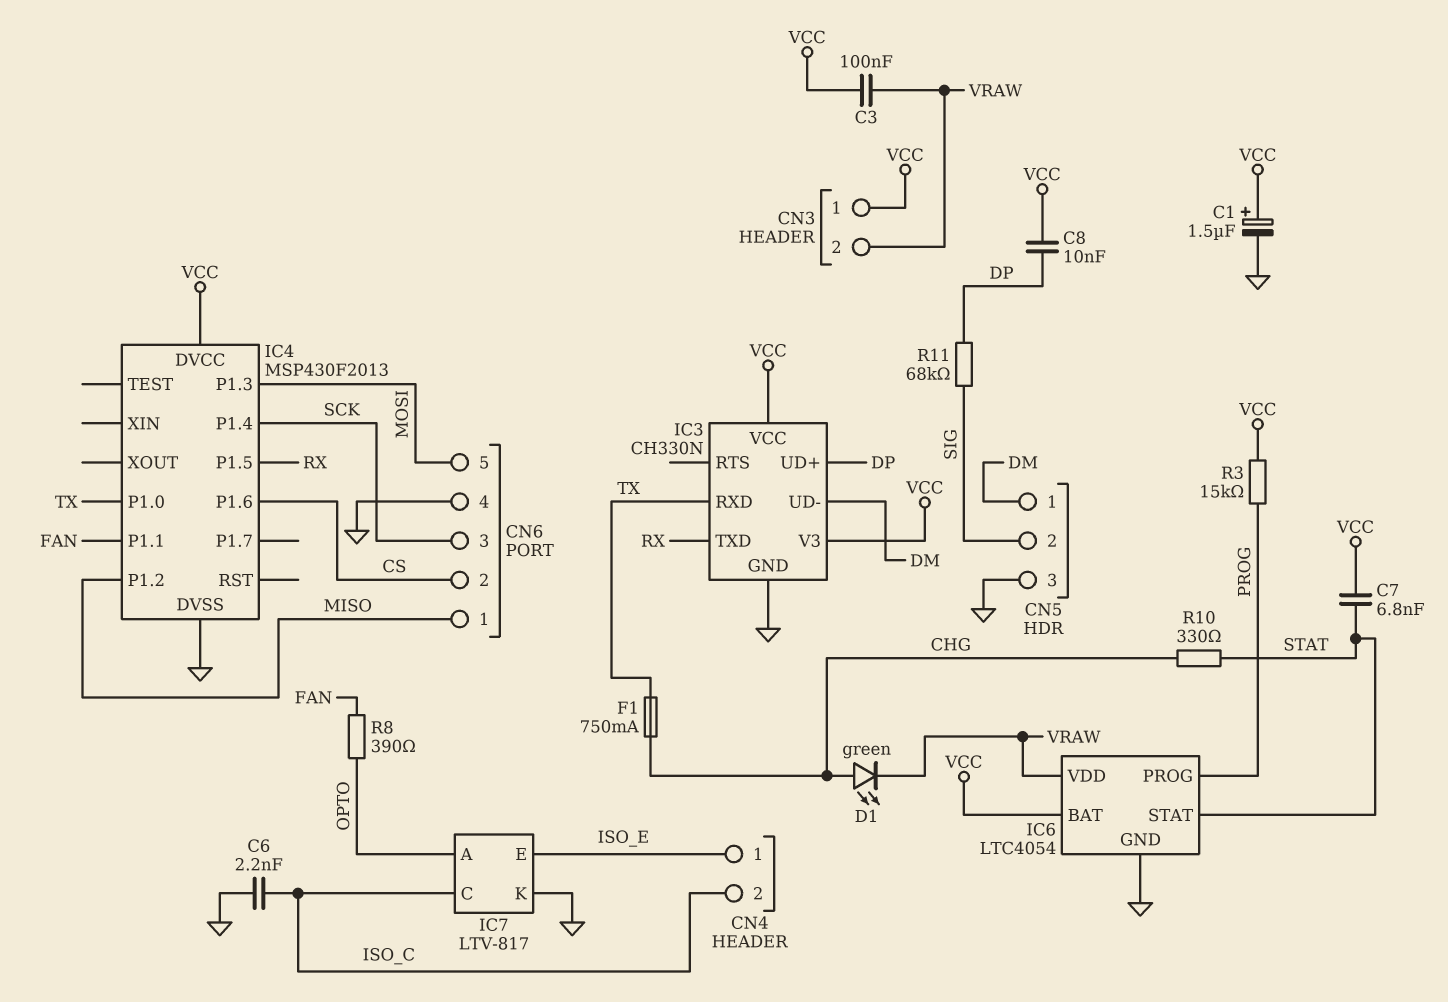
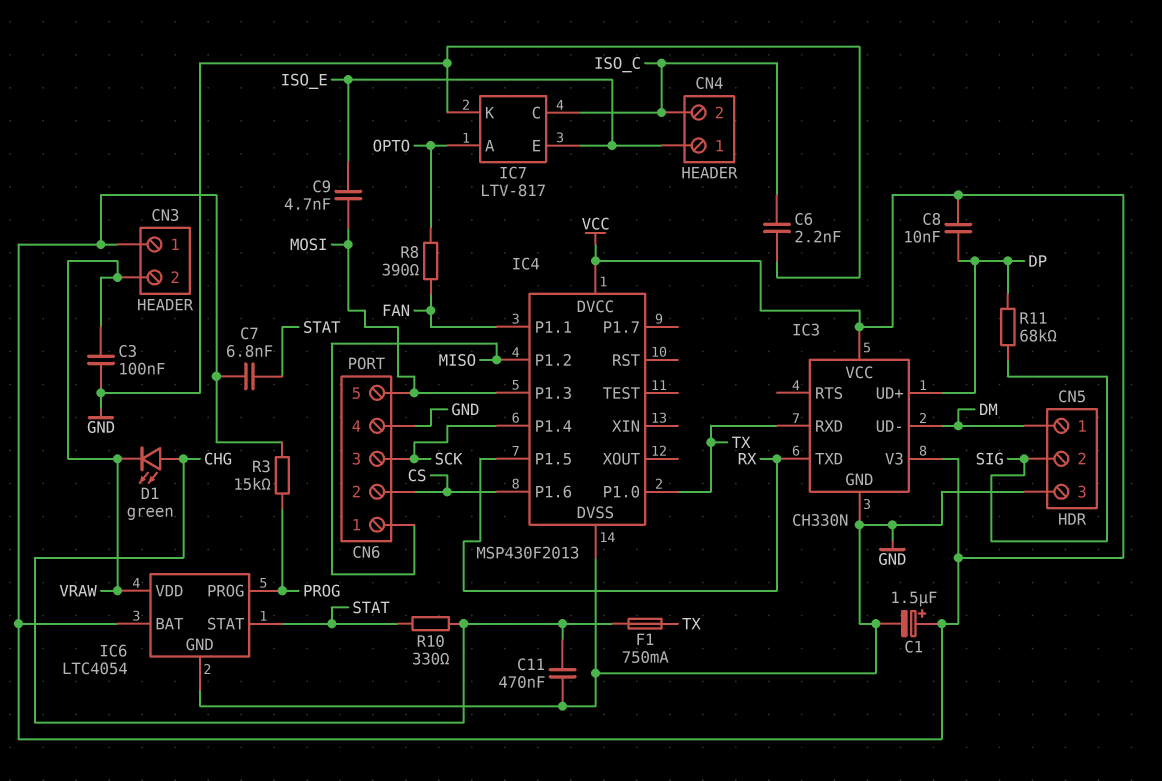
C3: 100nF (VCC, VRAW) -> 100nF (GND, VRAW)
C9: none -> 4.7nF (ISO_E, MOSI)
C11: none -> 470nF (CHG, GND)

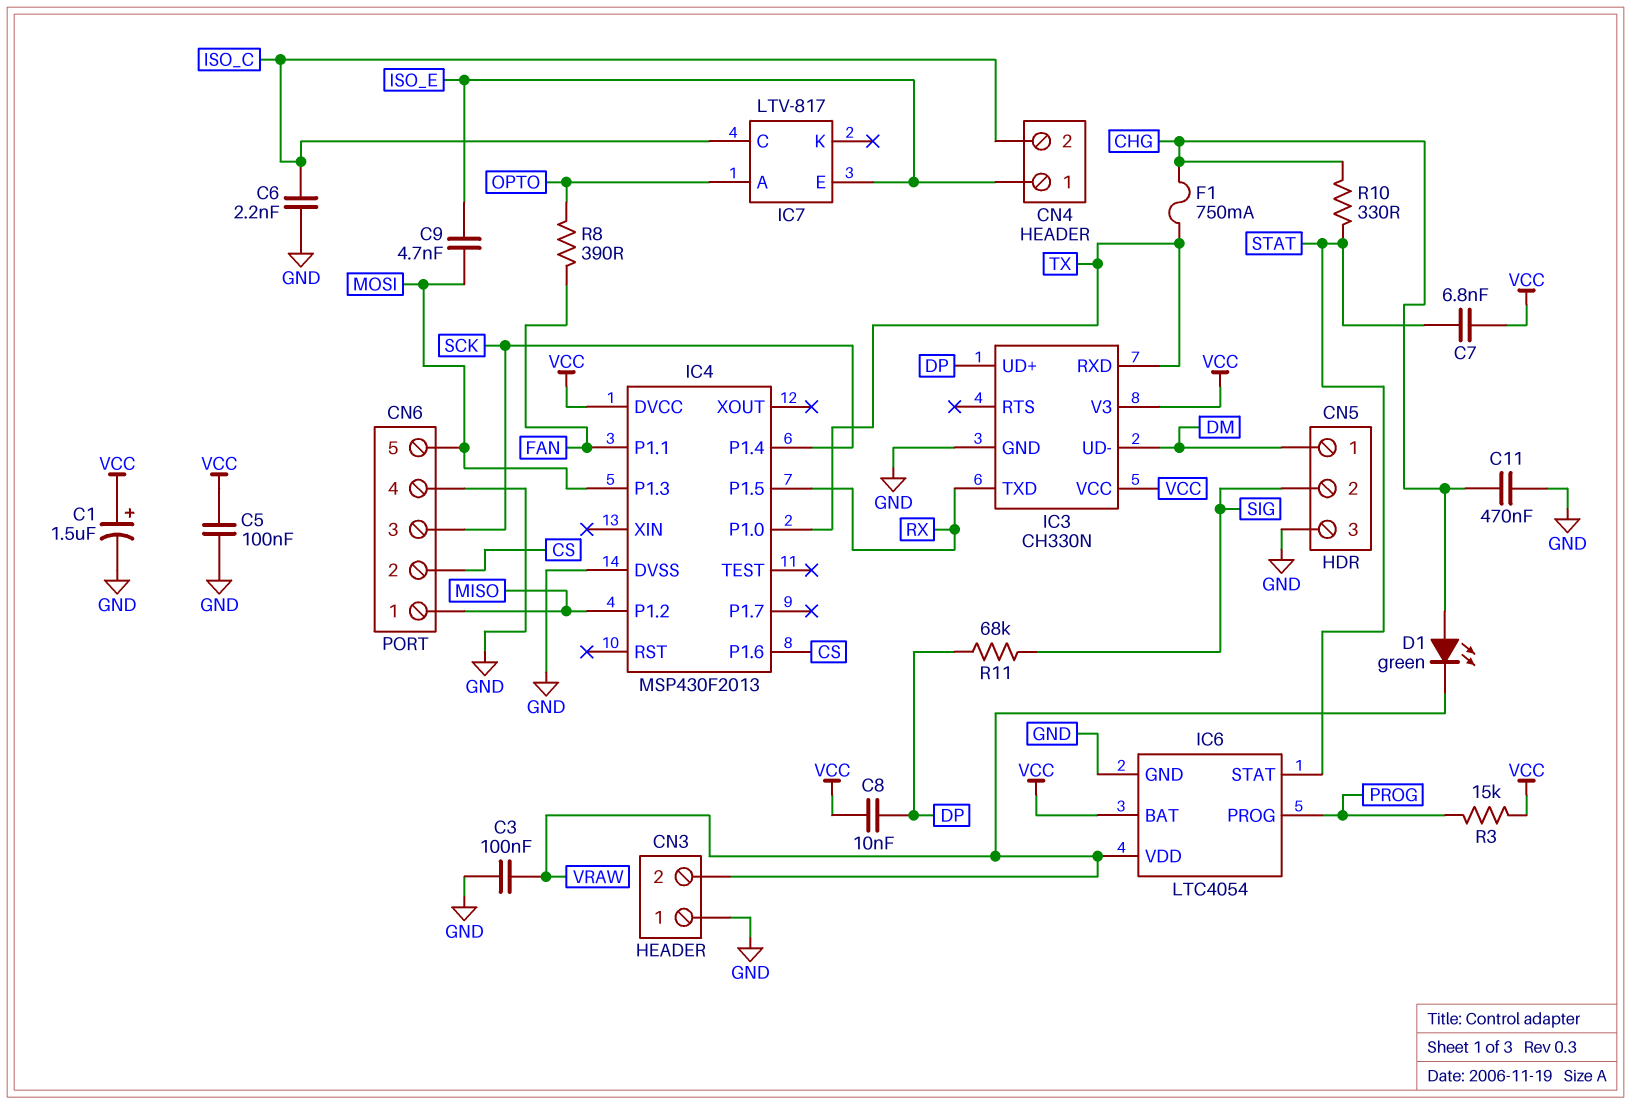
C5: none -> 100nF (GND, VCC)
CN3 pin 1: VCC -> GND
IC7 pin K: GND -> none

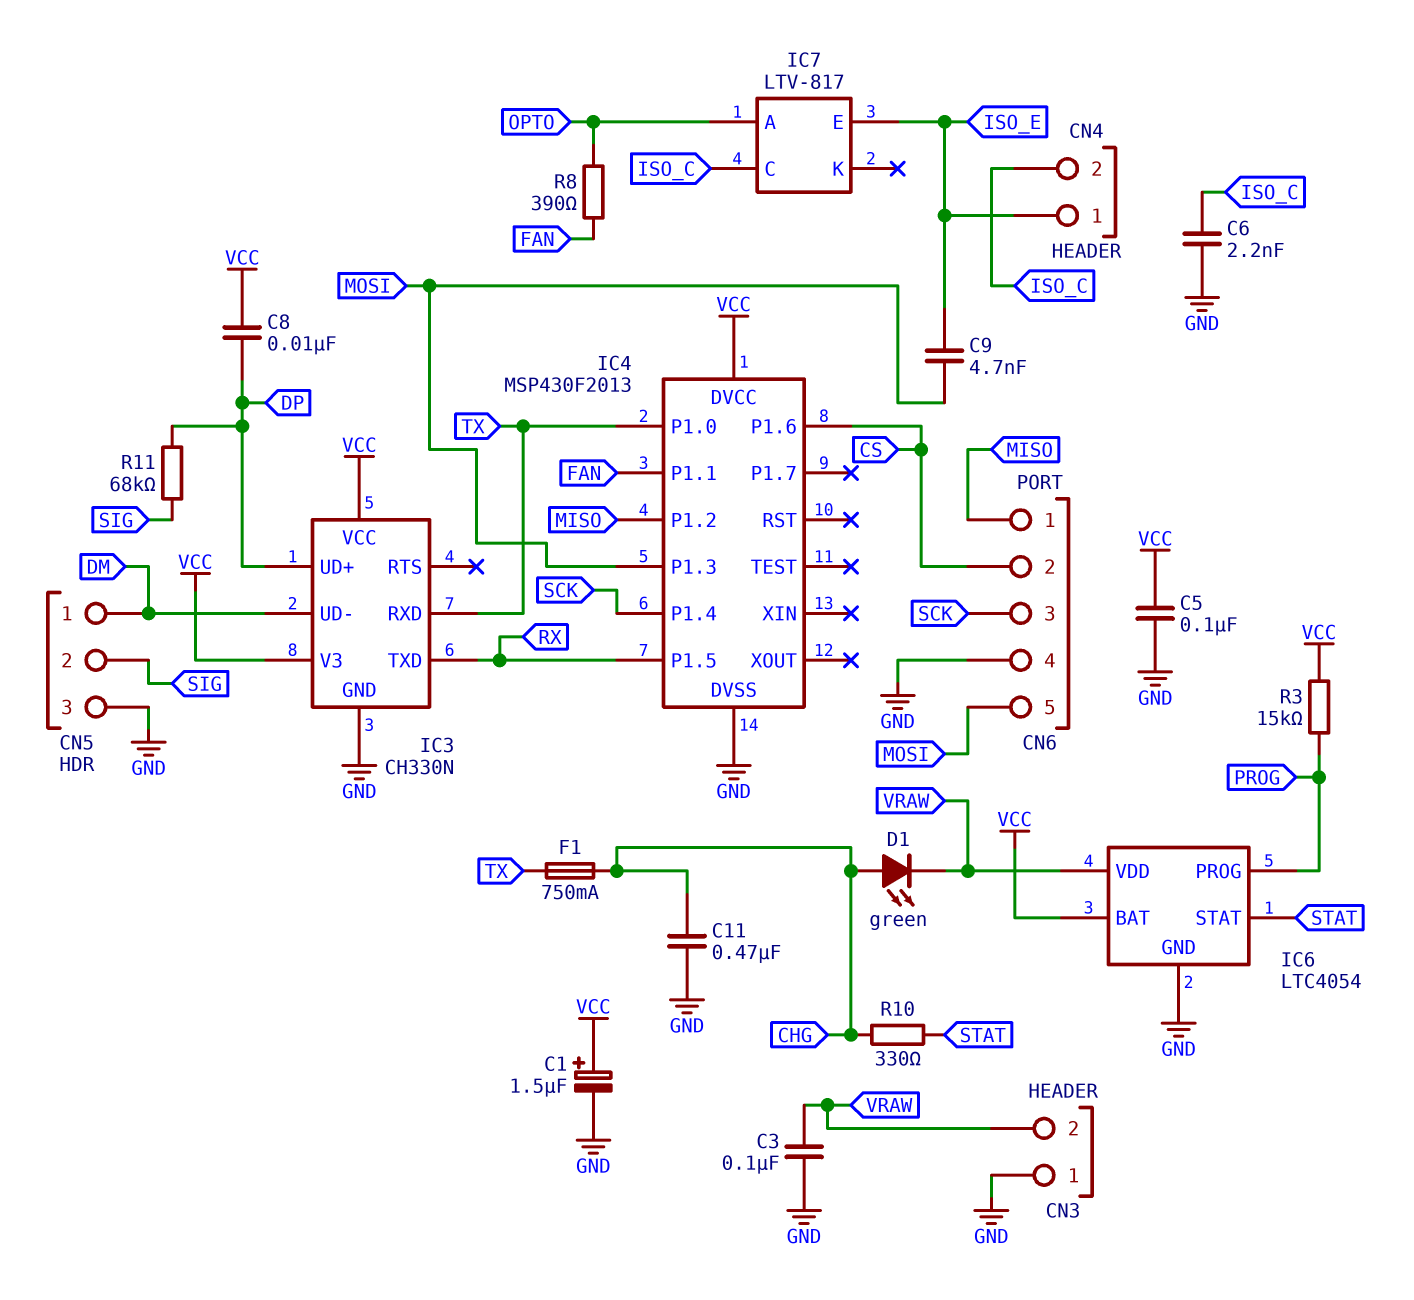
C7: 6.8nF (STAT, VCC) -> none

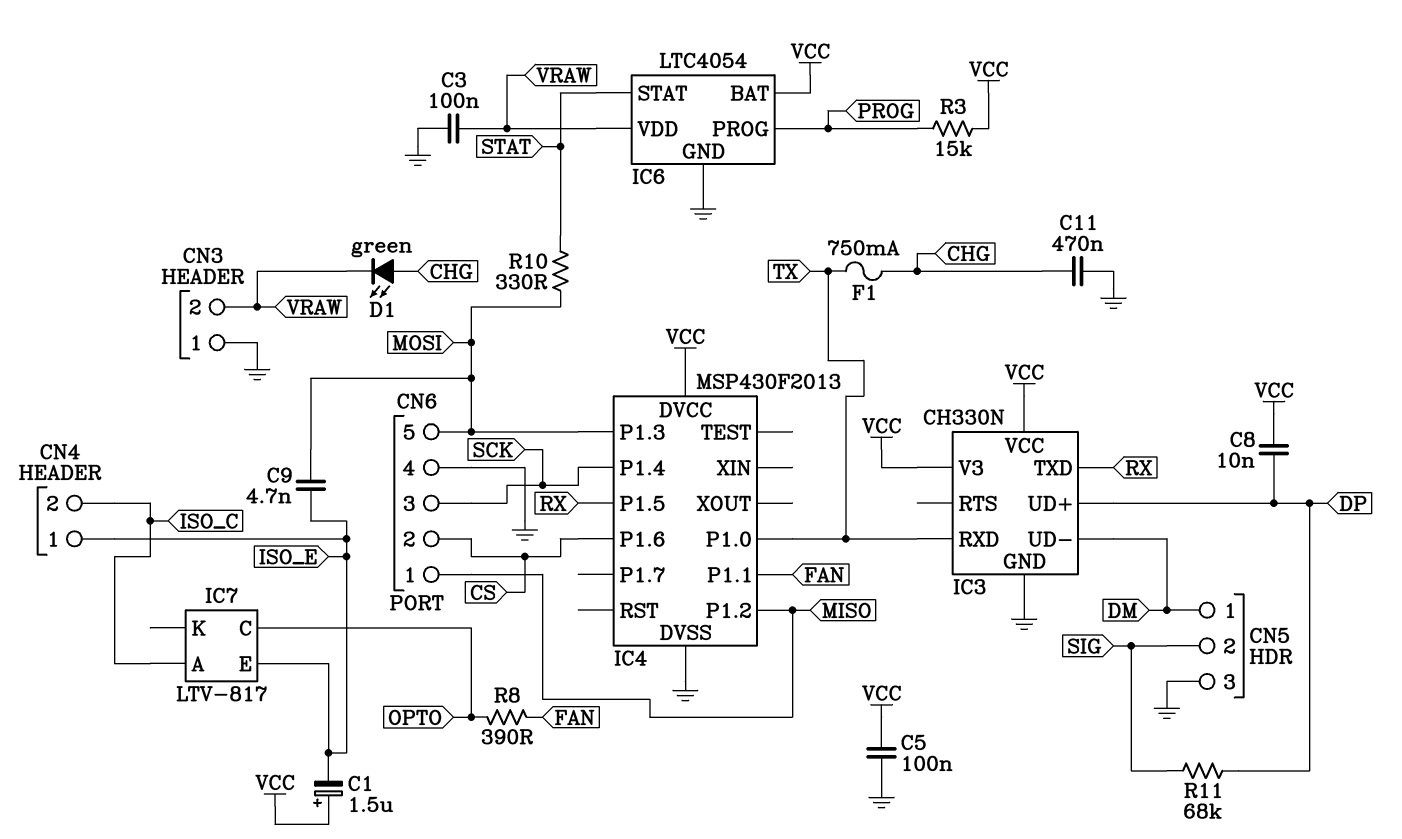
C1: 1.5uF (plus VCC, minus GND) -> 1.5uF (plus VCC, minus ISO_E)
C6: 2.2nF (GND, ISO_C) -> none
IC7 pin A: OPTO -> ISO_C
IC7 pin C: ISO_C -> OPTO
R10: 330 (CHG, STAT) -> 330 (MOSI, STAT)

